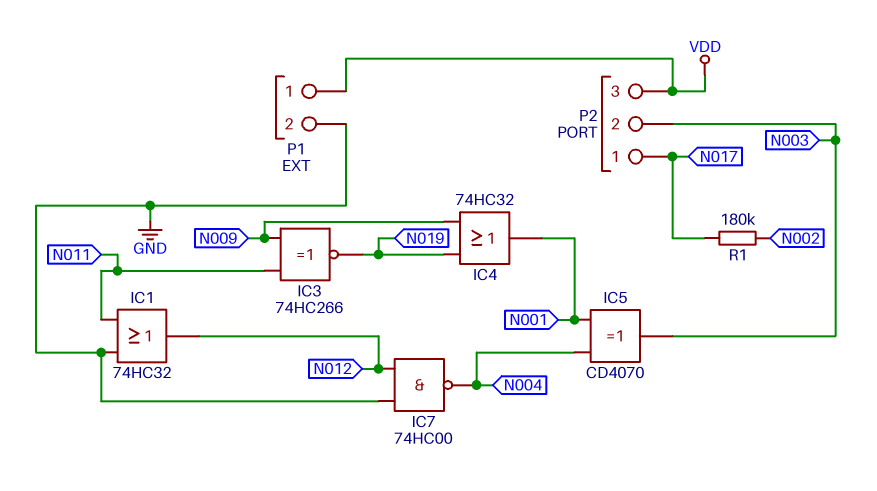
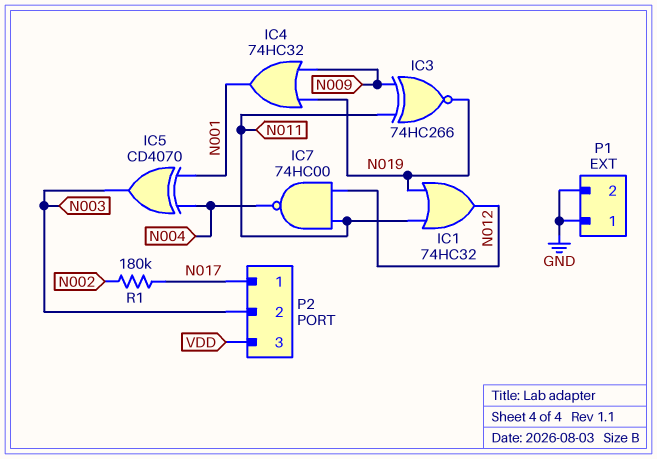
IC1: OR 74HC32 (in GND, in N011, out N012) -> OR 74HC32 (in N011, in N019, out N012)
IC7: NAND 74HC00 (in GND, in N012, out N004) -> NAND 74HC00 (in N011, in N012, out N004)
P1 pin 1: VDD -> GND

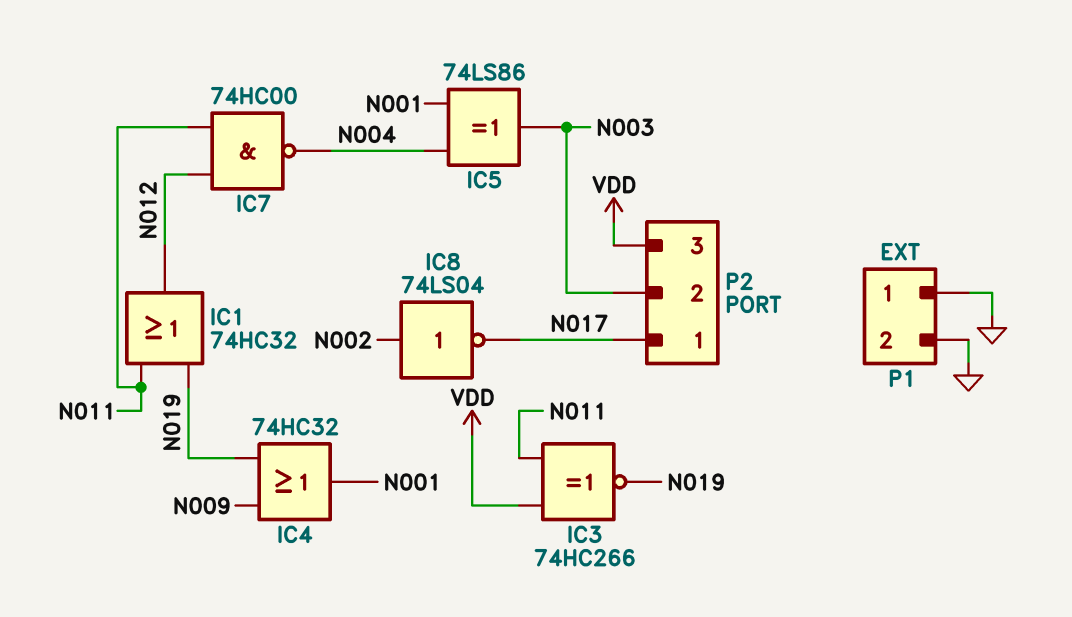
IC3: XNOR 74HC266 (in N009, in N011, out N019) -> XNOR 74HC266 (in N011, in VDD, out N019)
IC5: XOR CD4070 (in N001, in N004, out N003) -> XOR 74LS86 (in N001, in N004, out N003)
IC8: none -> NOT 74LS04 (in N002, out N017)
R1: 180k (N002, N017) -> none

